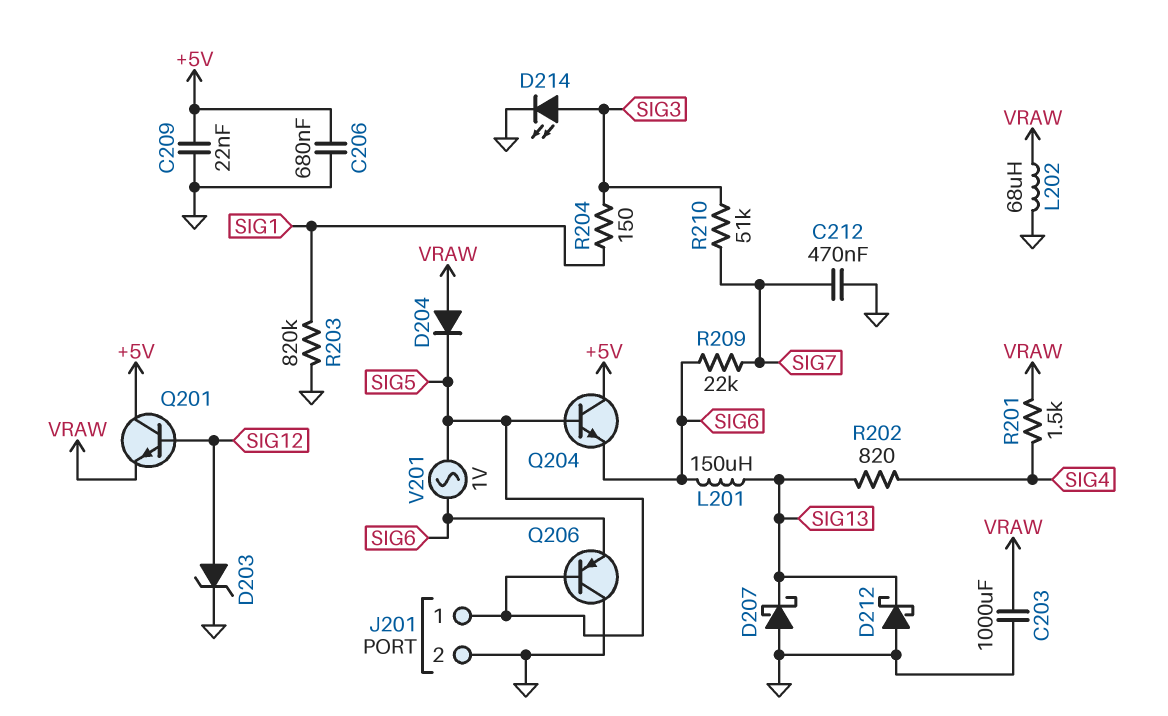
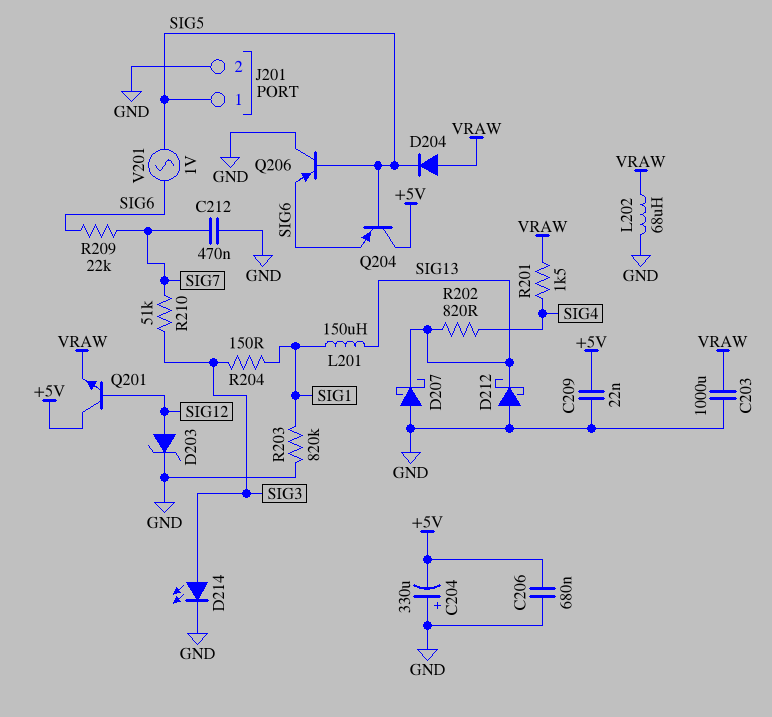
C204: none -> 330uF (plus GND, minus +5V)
L201: 150uH (SIG6, SIG13) -> 150uH (SIG1, SIG13)
Q204: NPN (B SIG5, C +5V, E SIG6) -> PNP (B SIG5, C +5V, E SIG6)

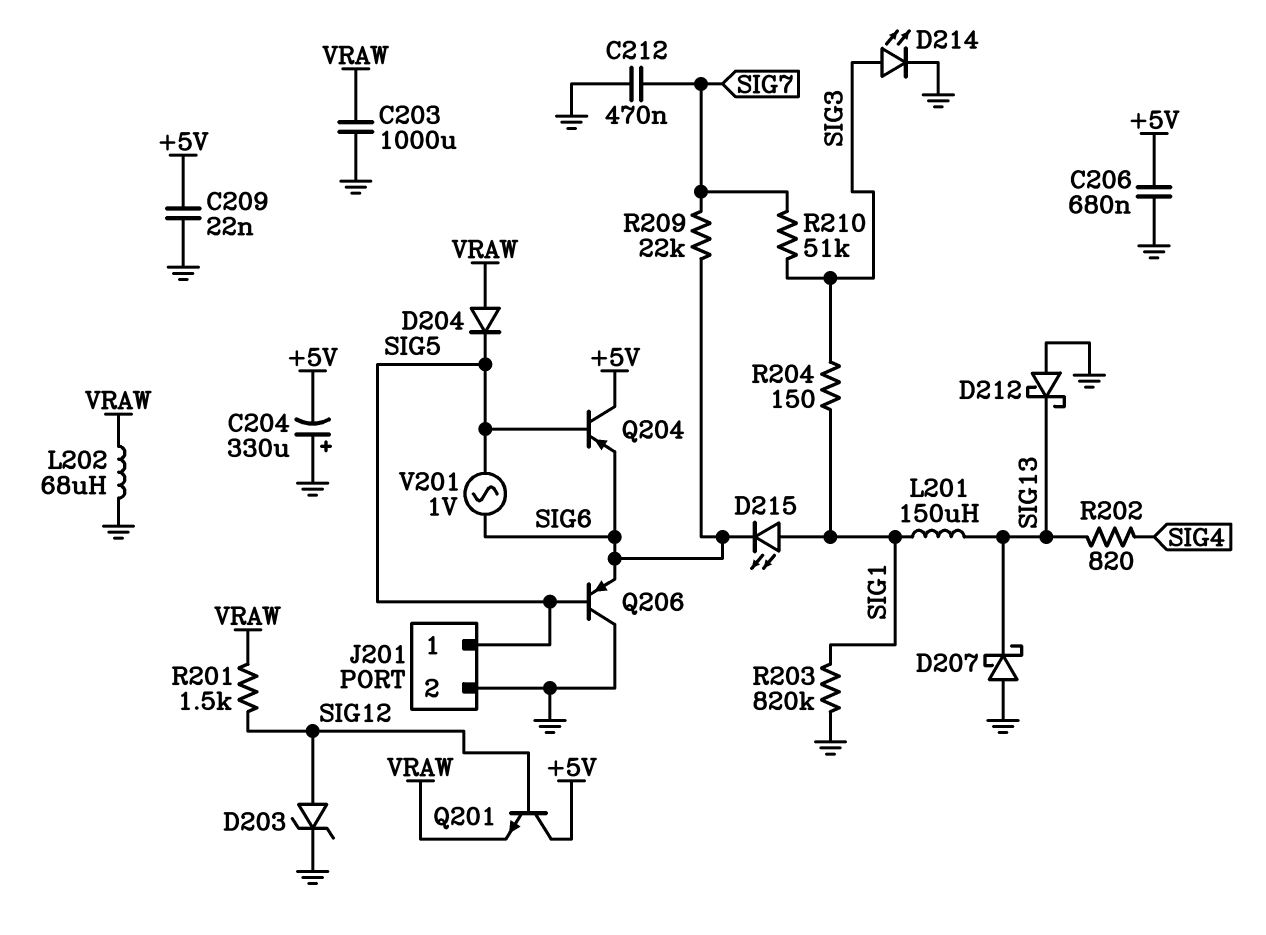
D215: none -> LED (A SIG1, K SIG6)
R201: 1.5k (SIG4, VRAW) -> 1.5k (SIG12, VRAW)

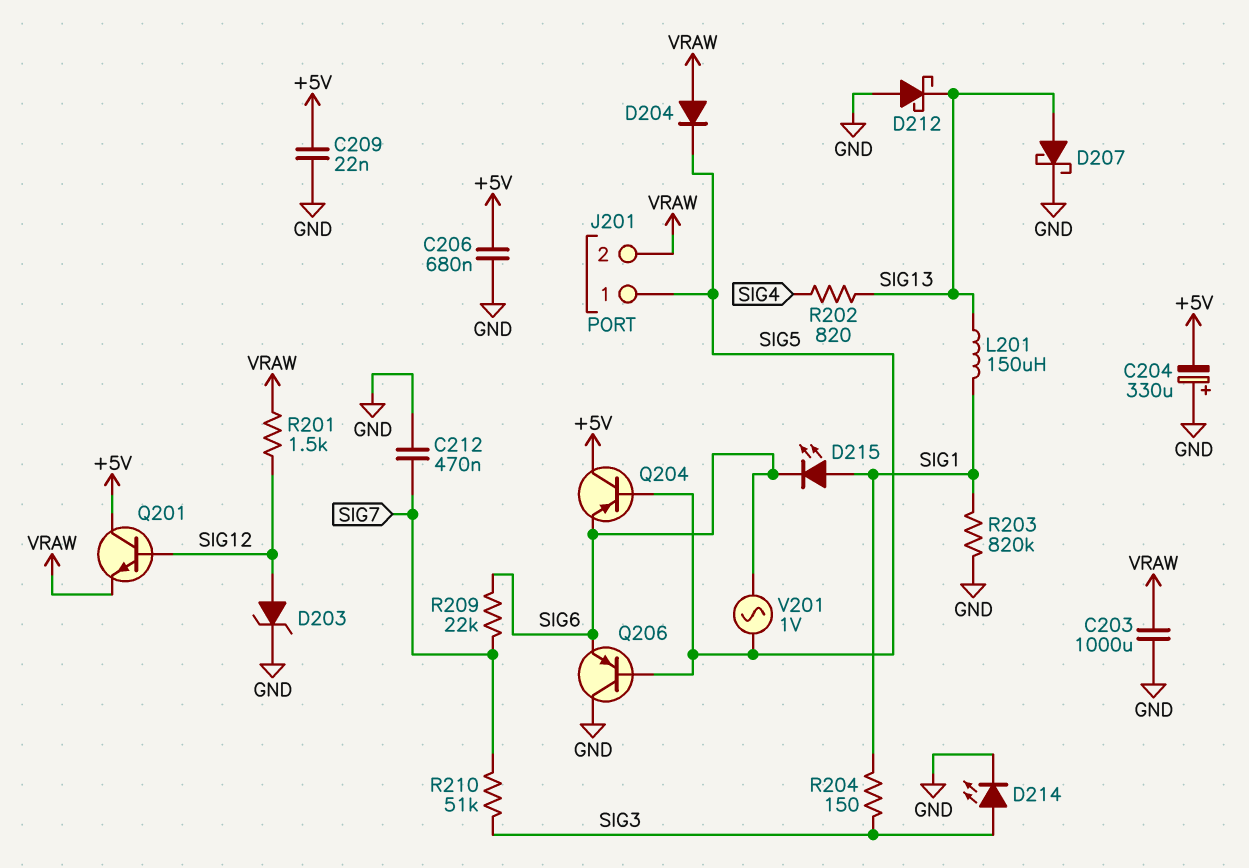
D207: schottky (A GND, K SIG13) -> schottky (A SIG13, K GND)
J201 pin 2: GND -> VRAW
L202: 68uH (GND, VRAW) -> none

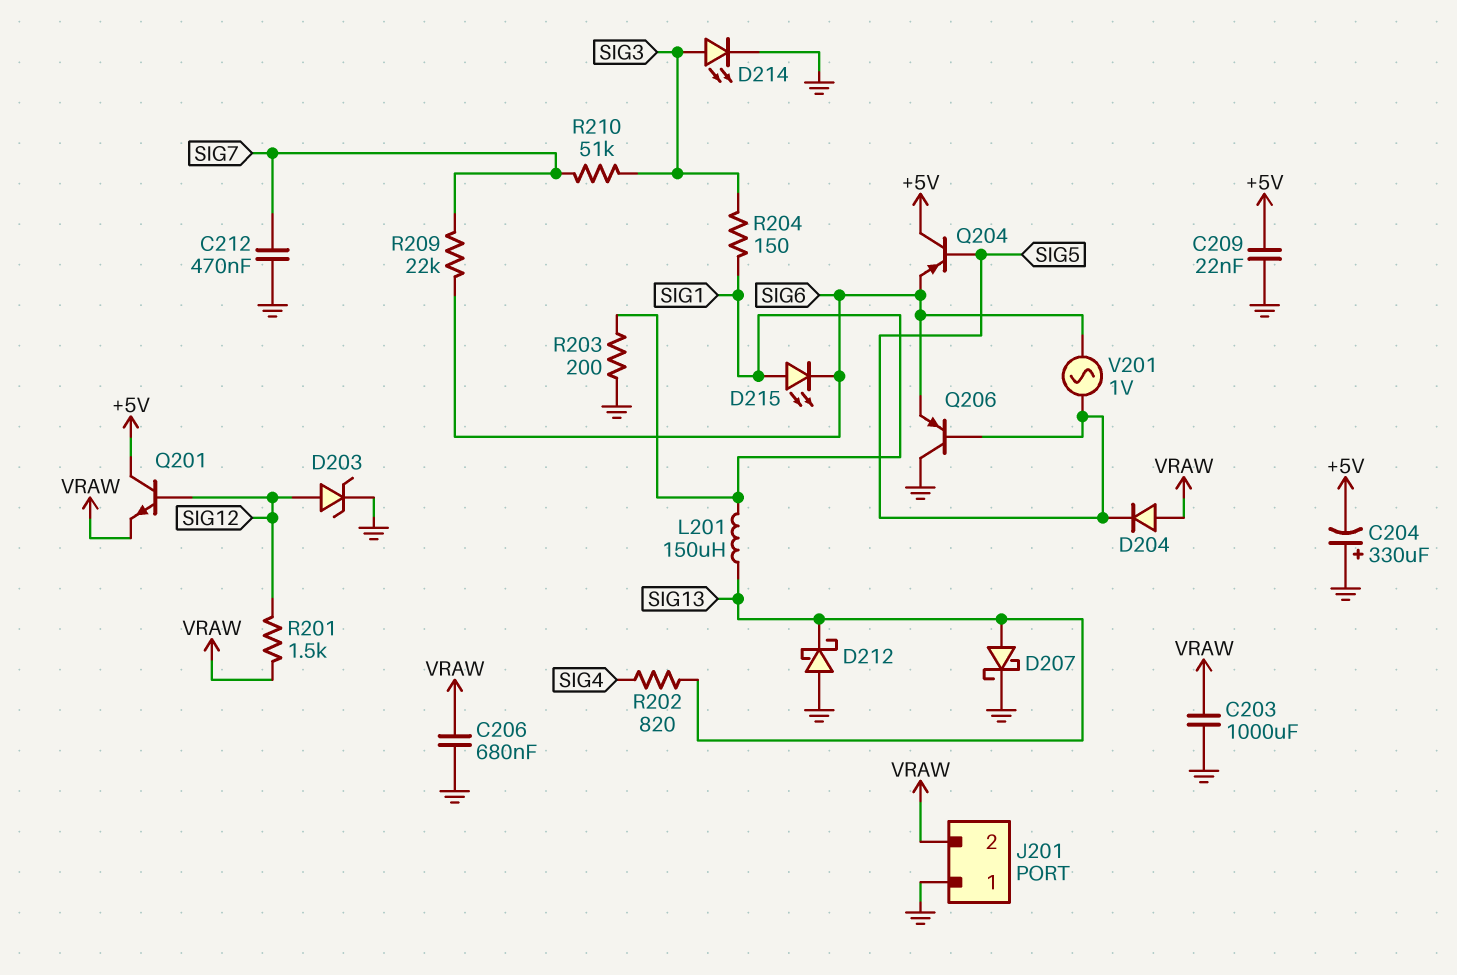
C206: 680nF (+5V, GND) -> 680nF (GND, VRAW)
J201 pin 1: SIG5 -> GND
R203: 820k (GND, SIG1) -> 200 (GND, SIG1)

